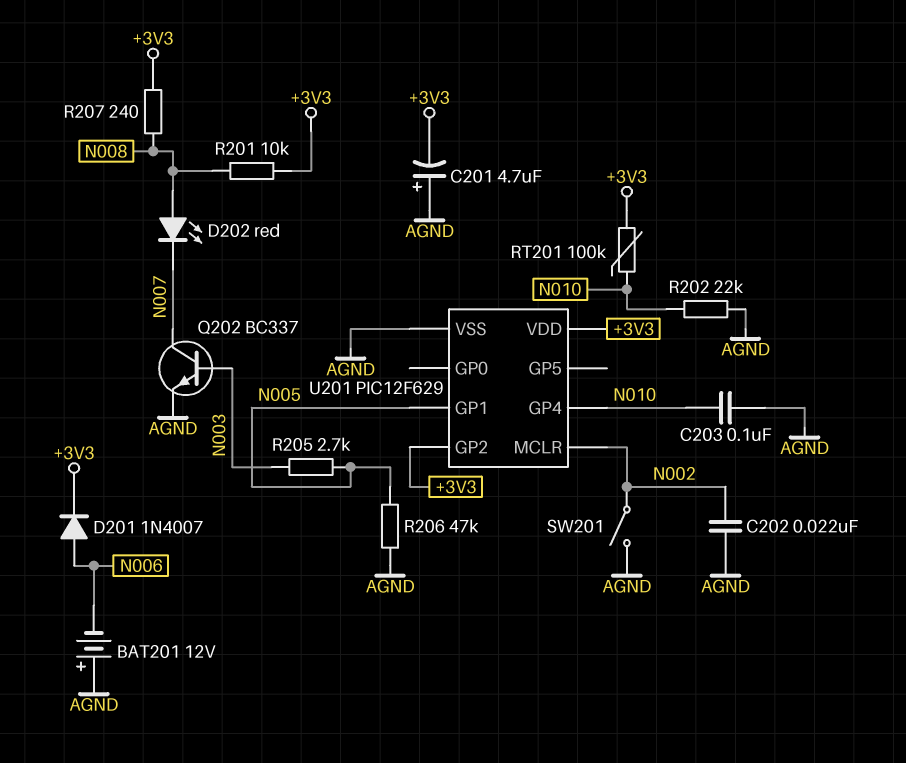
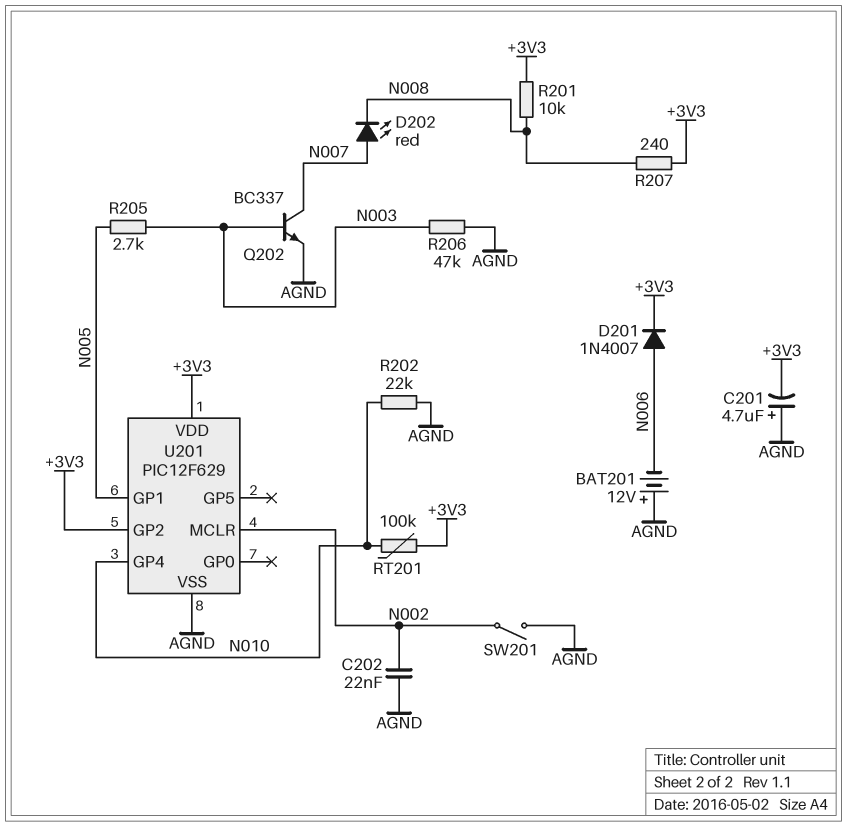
C203: 100nF (AGND, N010) -> none
D202: LED red (A N008, K N007) -> LED red (A N007, K N008)
R206: 47k (AGND, N005) -> 47k (AGND, N003)

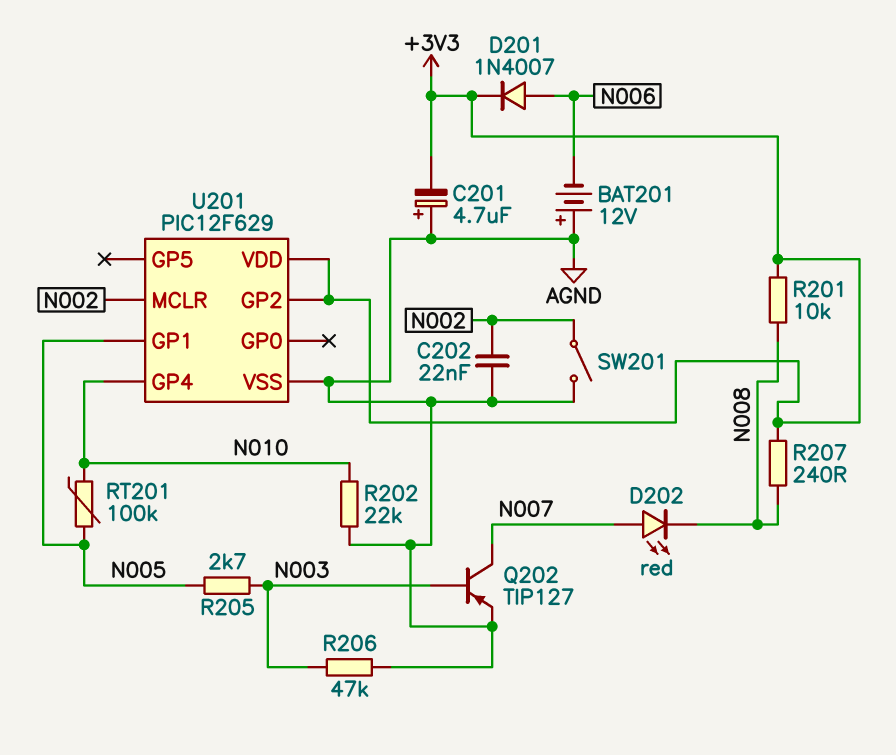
Q202: NPN BC337 (B N003, C N007, E AGND) -> PNP TIP127 (B N003, C N007, E AGND)
RT201: 100k (+3V3, N010) -> 100k (N005, N010)

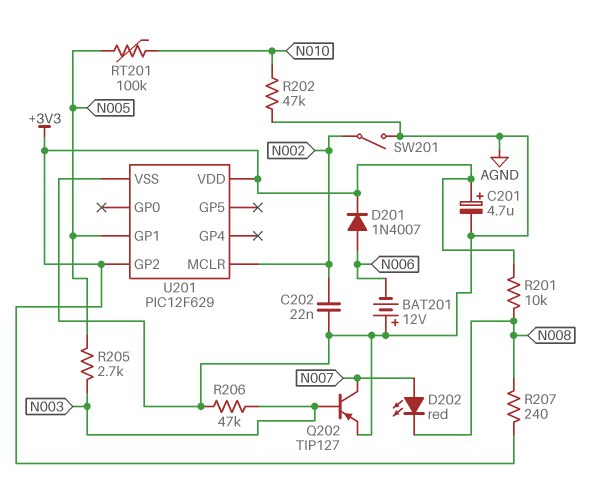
C201: 4.7uF (plus AGND, minus +3V3) -> 4.7uF (plus +3V3, minus AGND)
R202: 22k (AGND, N010) -> 47k (AGND, N010)
U201 pin GP4: N010 -> none

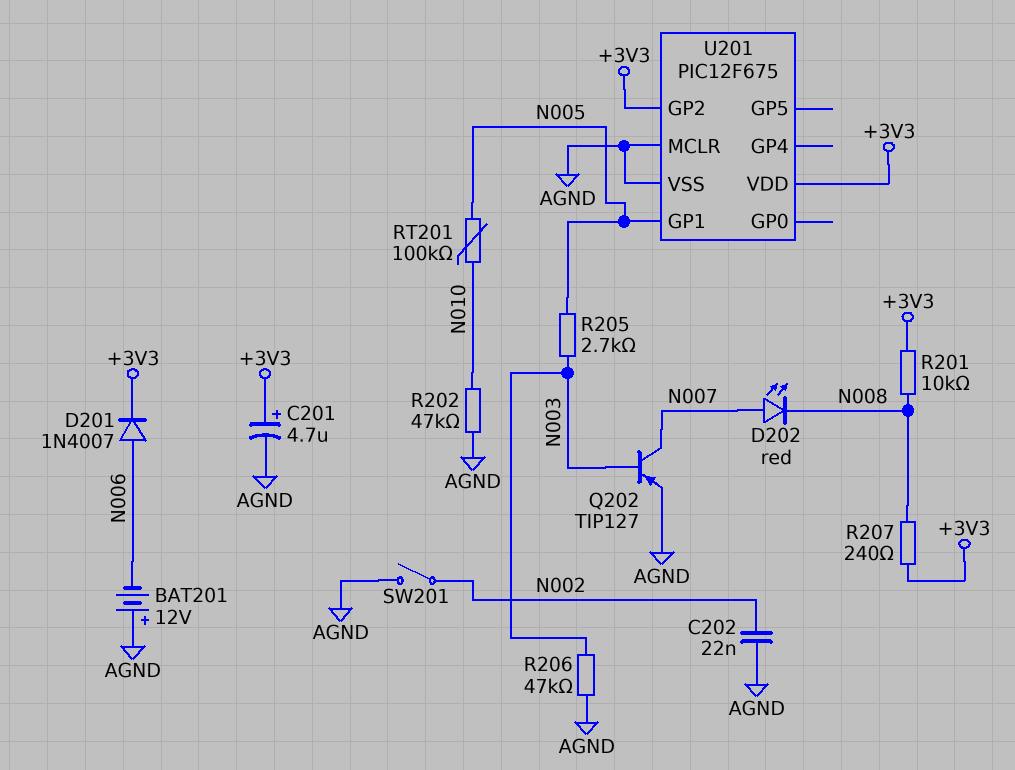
U201: PIC12F629 -> PIC12F675
U201 pin MCLR: N002 -> AGND

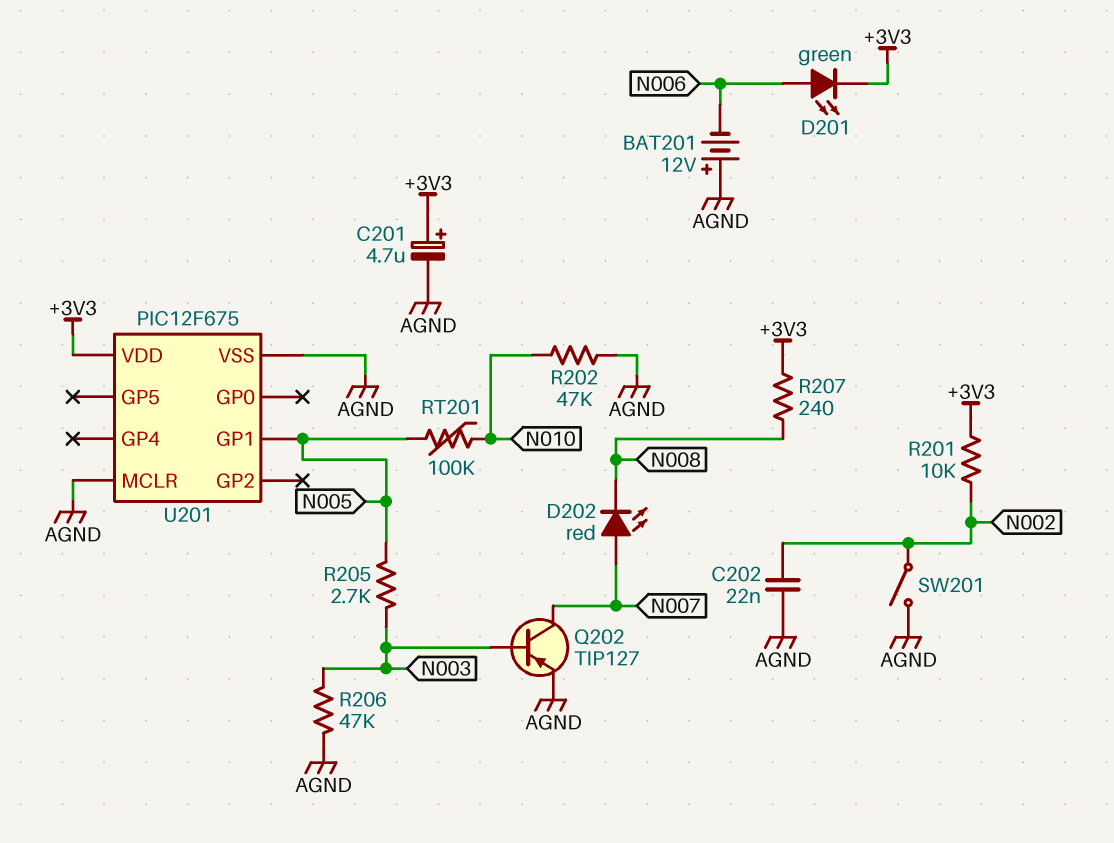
D201: diode 1N4007 (A N006, K +3V3) -> LED green (A N006, K +3V3)
R201: 10k (+3V3, N008) -> 10k (+3V3, N002)
U201 pin GP2: +3V3 -> none

